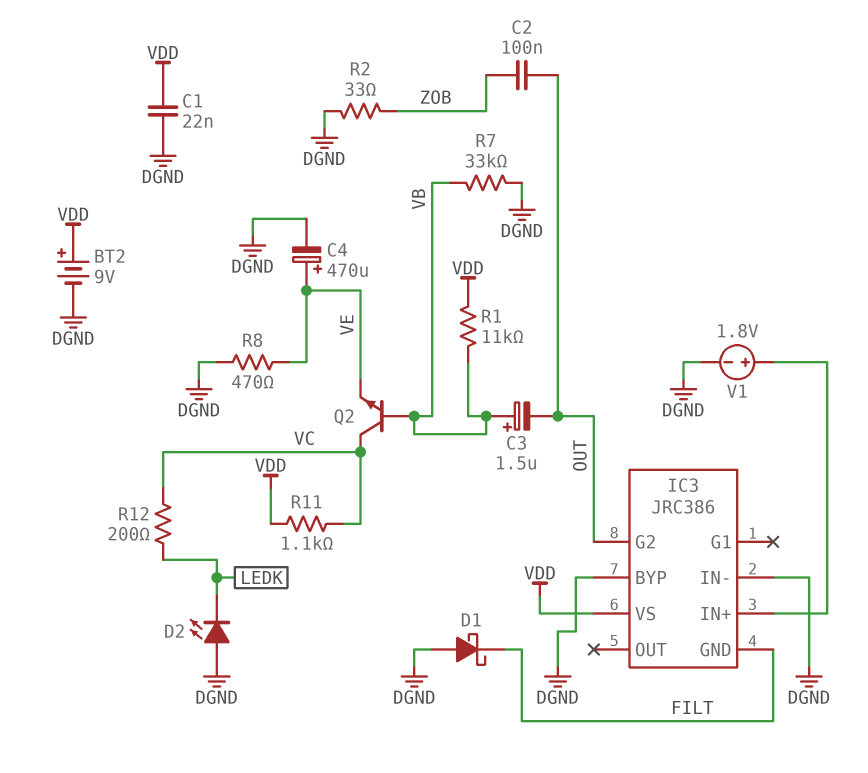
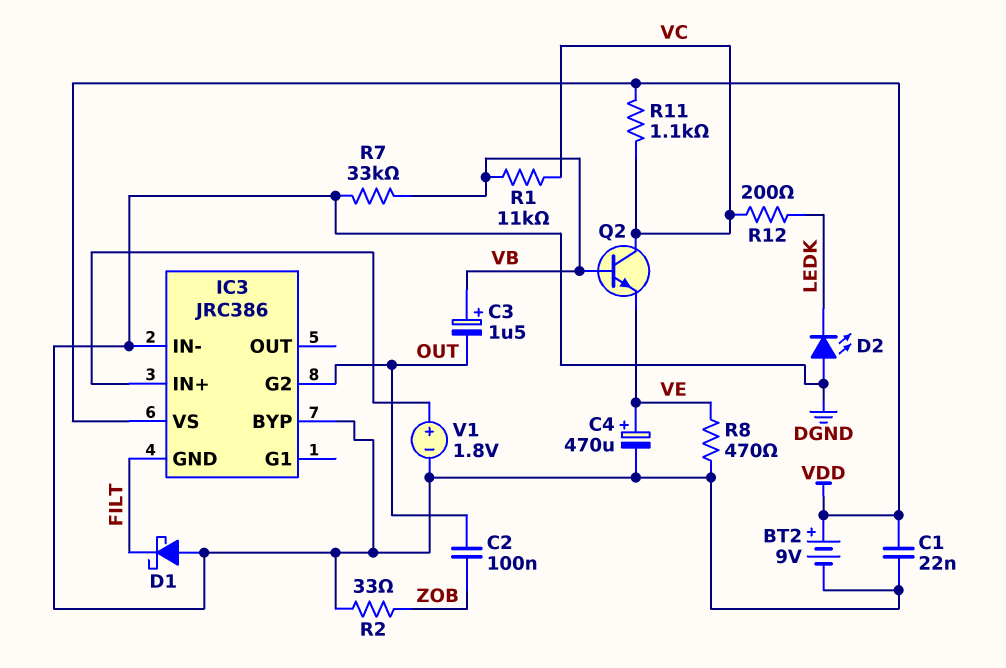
R1: 11k (VB, VDD) -> 11k (VB, VC)

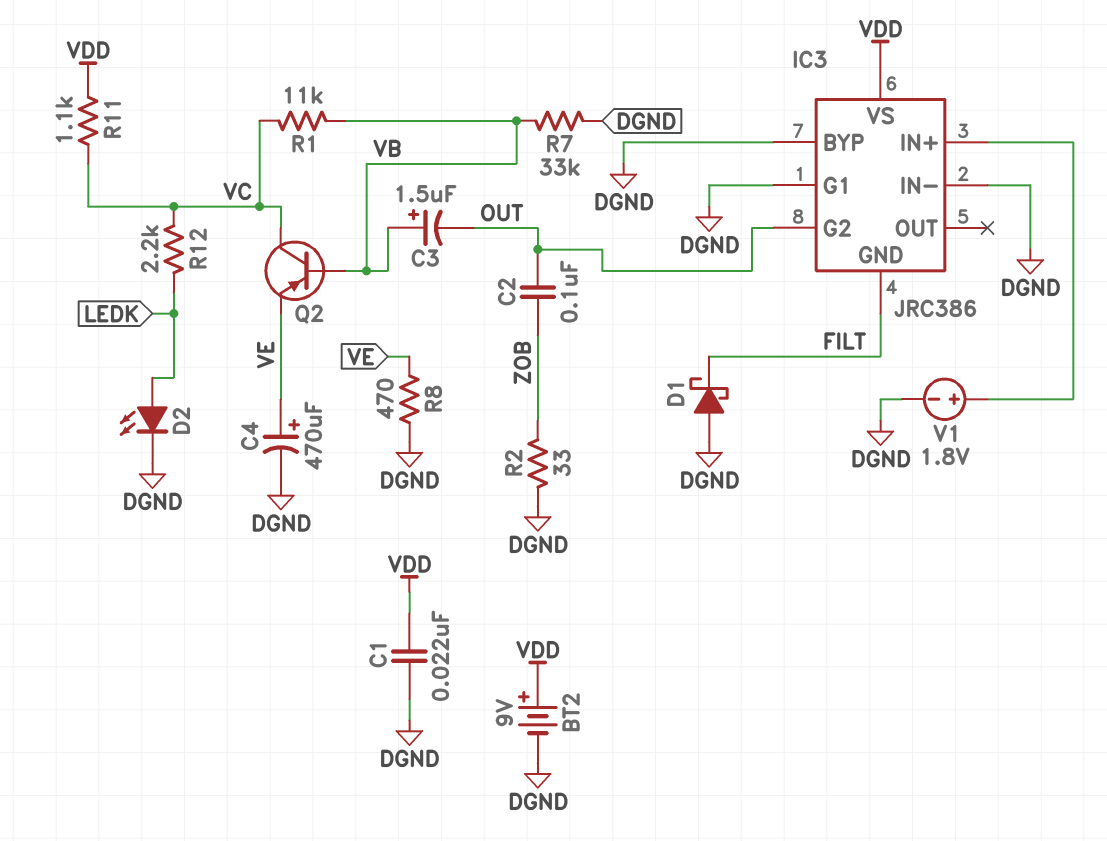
D2: LED (A DGND, K LEDK) -> LED (A LEDK, K DGND)
IC3 pin G1: none -> DGND
Q2: NPN (B VB, C VC, E VE) -> PNP (B VB, C VC, E VE)
R12: 200 (LEDK, VC) -> 2.2k (LEDK, VC)

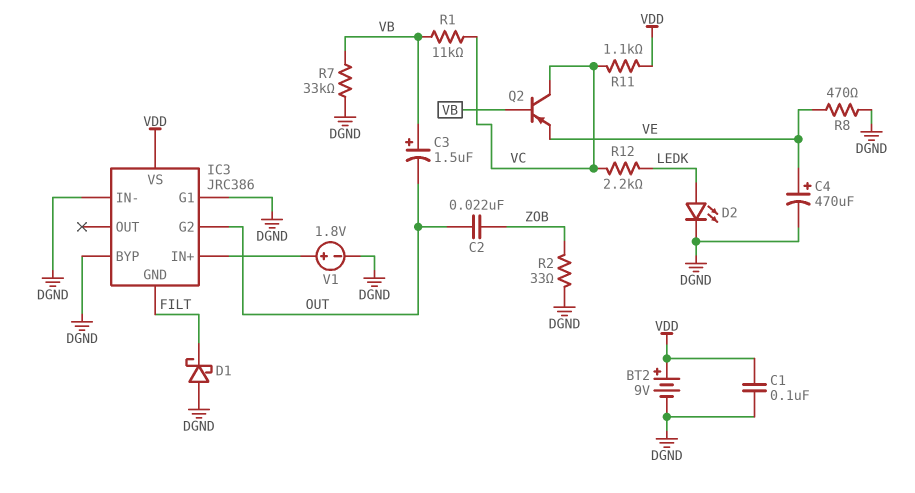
C1: 22nF (DGND, VDD) -> 100nF (DGND, VDD)
C2: 100nF (OUT, ZOB) -> 22nF (OUT, ZOB)

